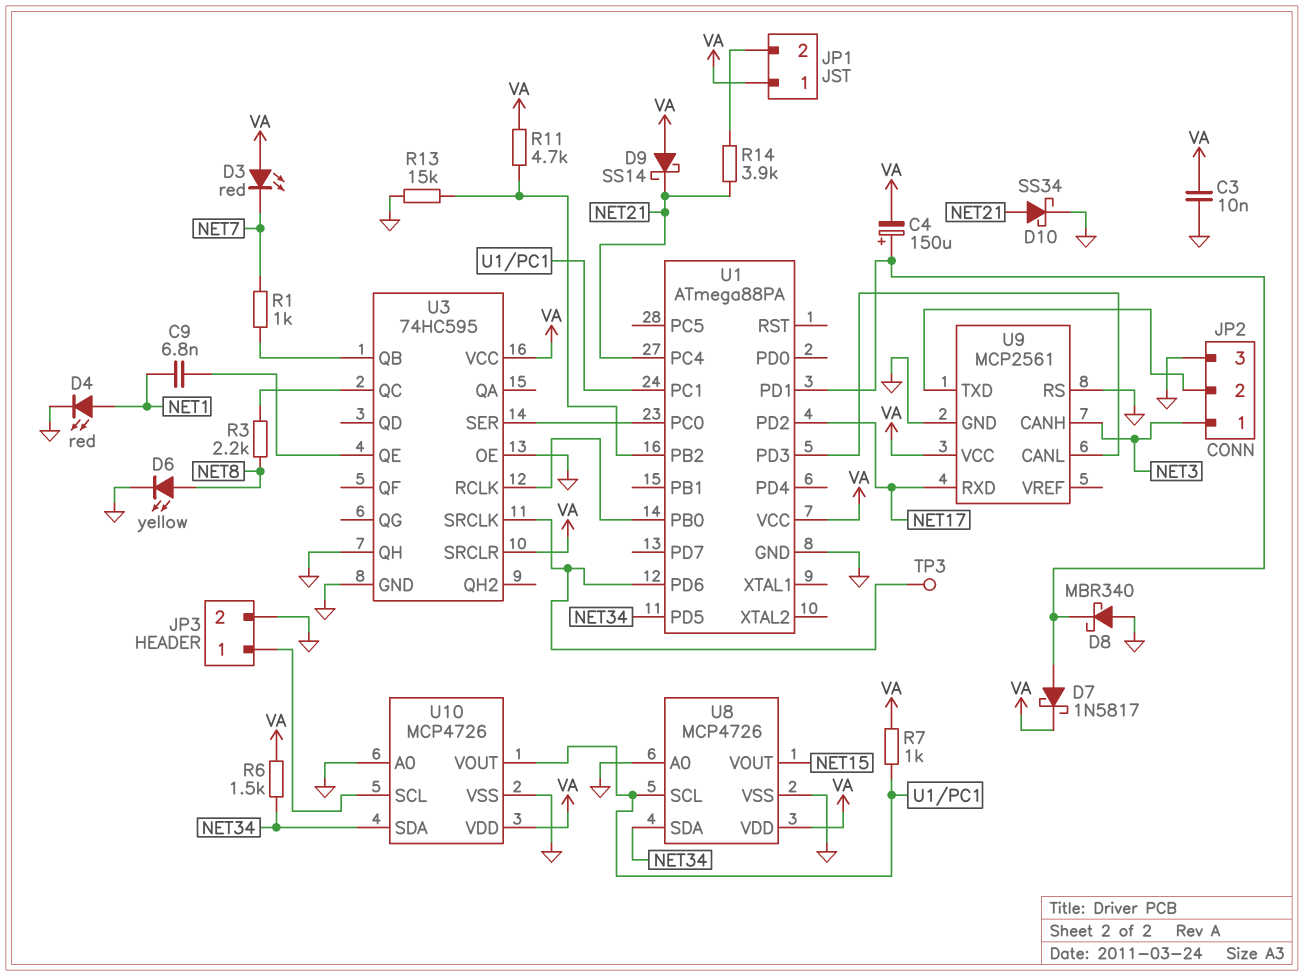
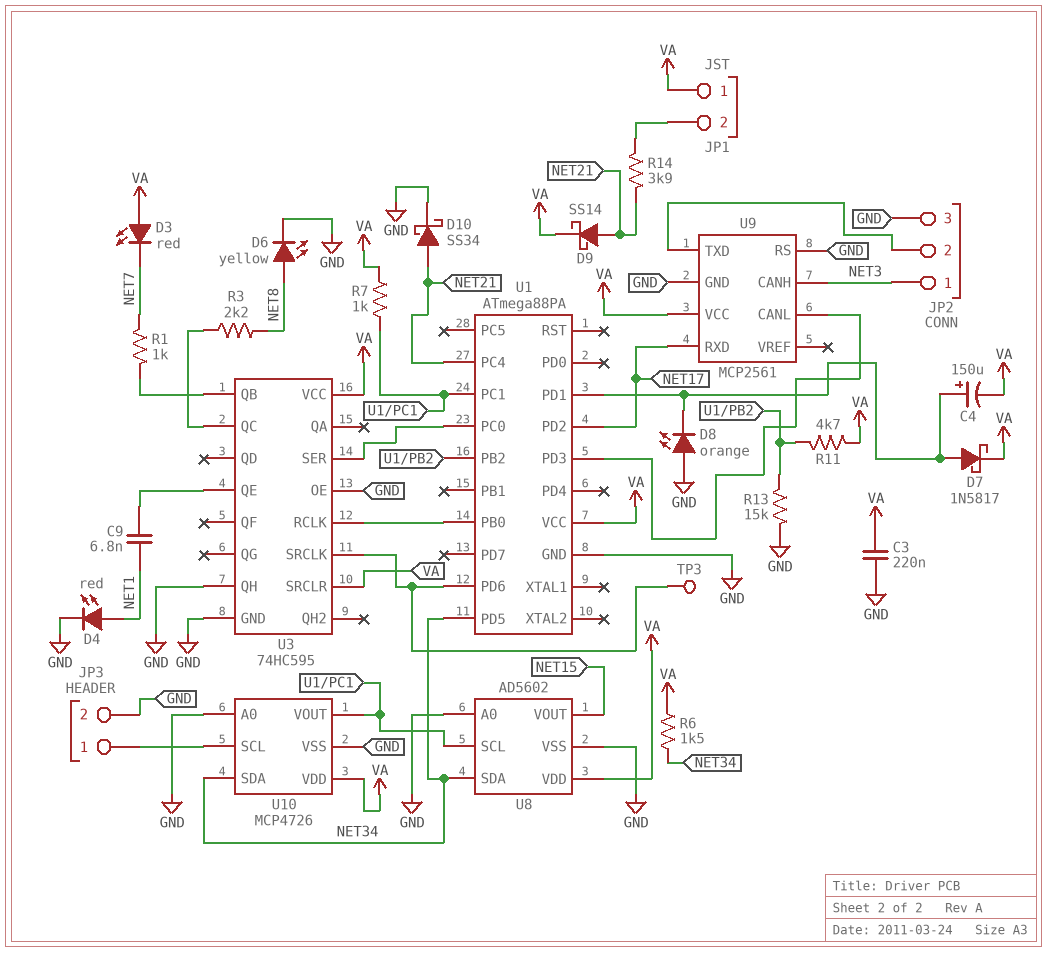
C3: 10nF (GND, VA) -> 220nF (GND, VA)
D8: schottky MBR340 (A GND, K U1/PD1) -> LED orange (A GND, K U1/PD1)
D9: schottky SS14 (A VA, K NET21) -> schottky SS14 (A NET21, K VA)
U8: MCP4726 -> AD5602

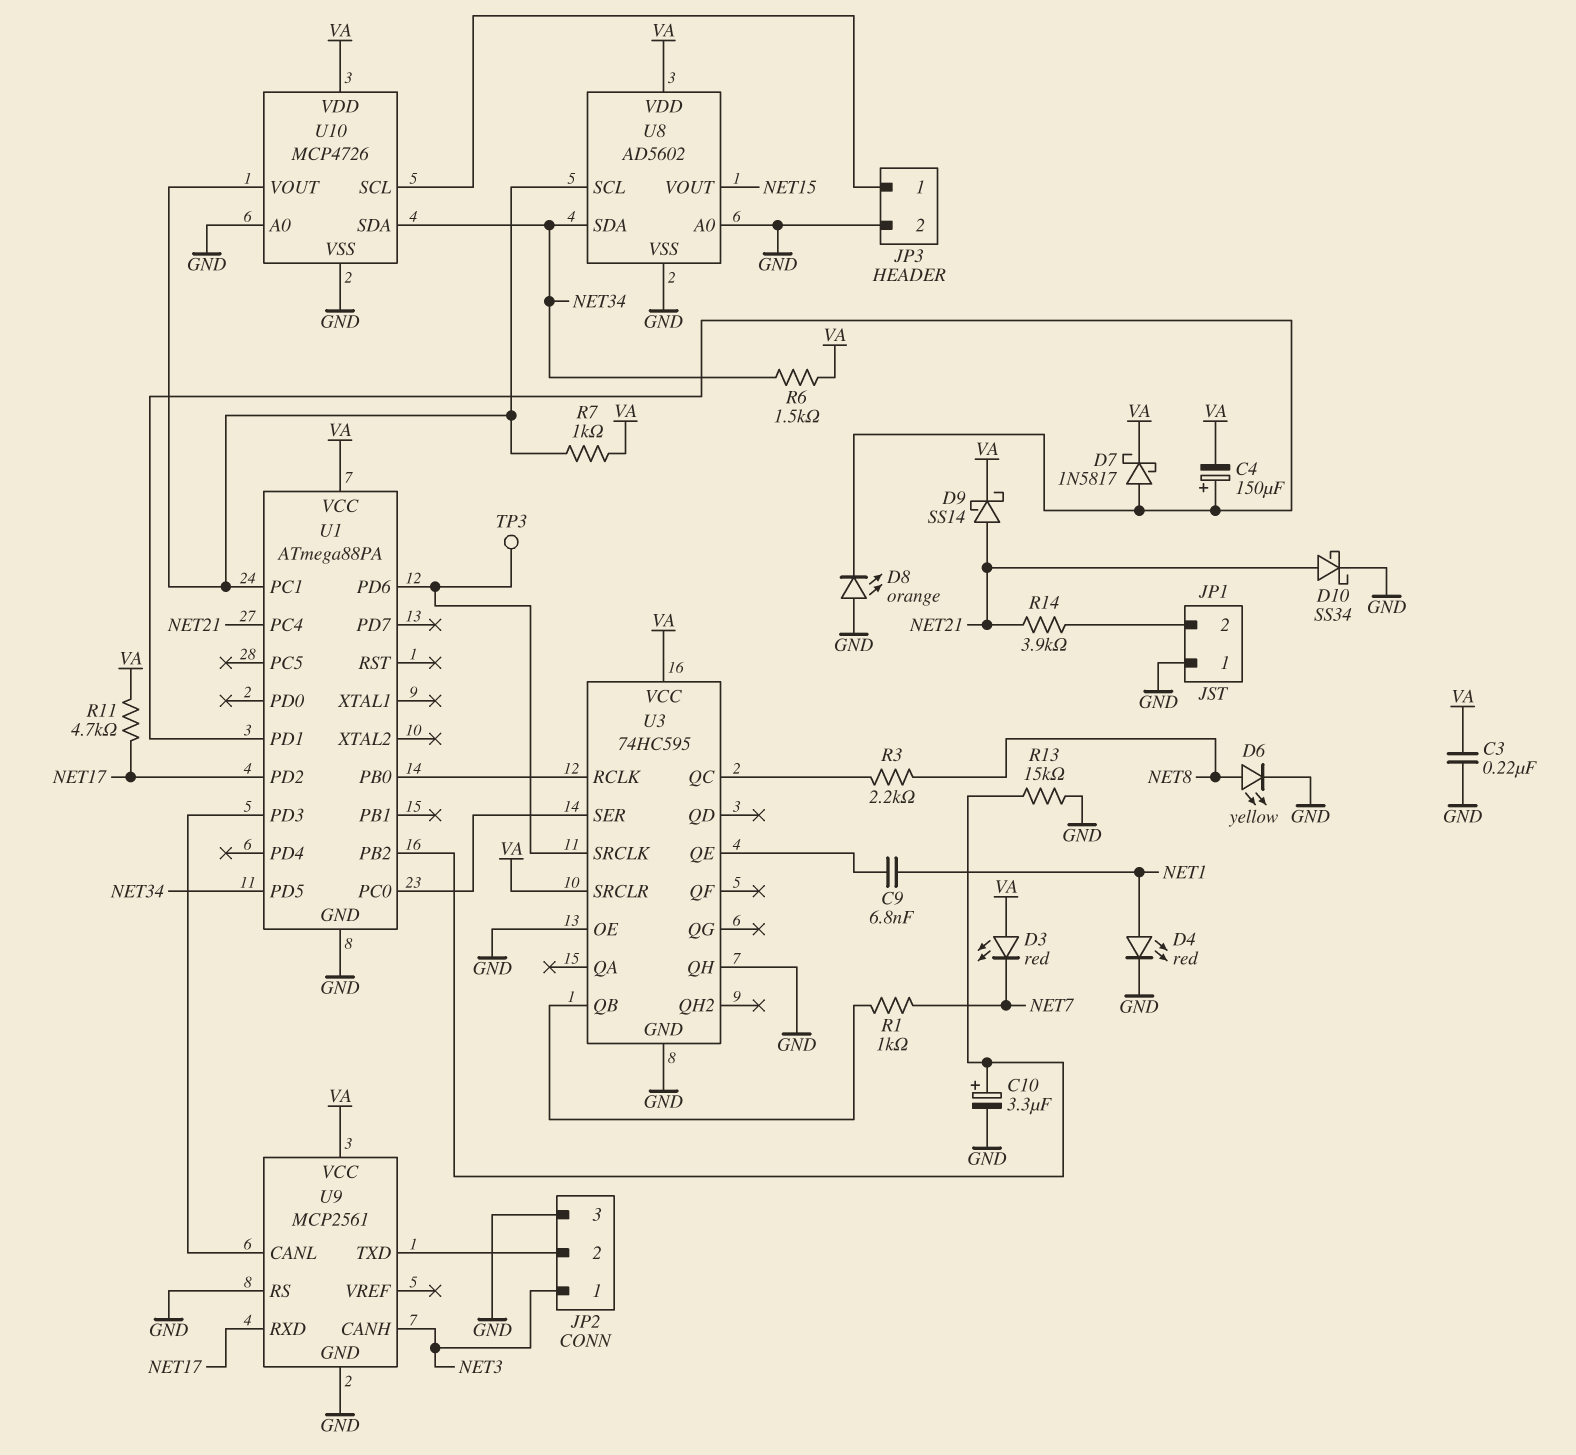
C10: none -> 3.3uF (plus U1/PB2, minus GND)
JP1 pin 1: VA -> GND
R11: 4.7k (U1/PB2, VA) -> 4.7k (NET17, VA)

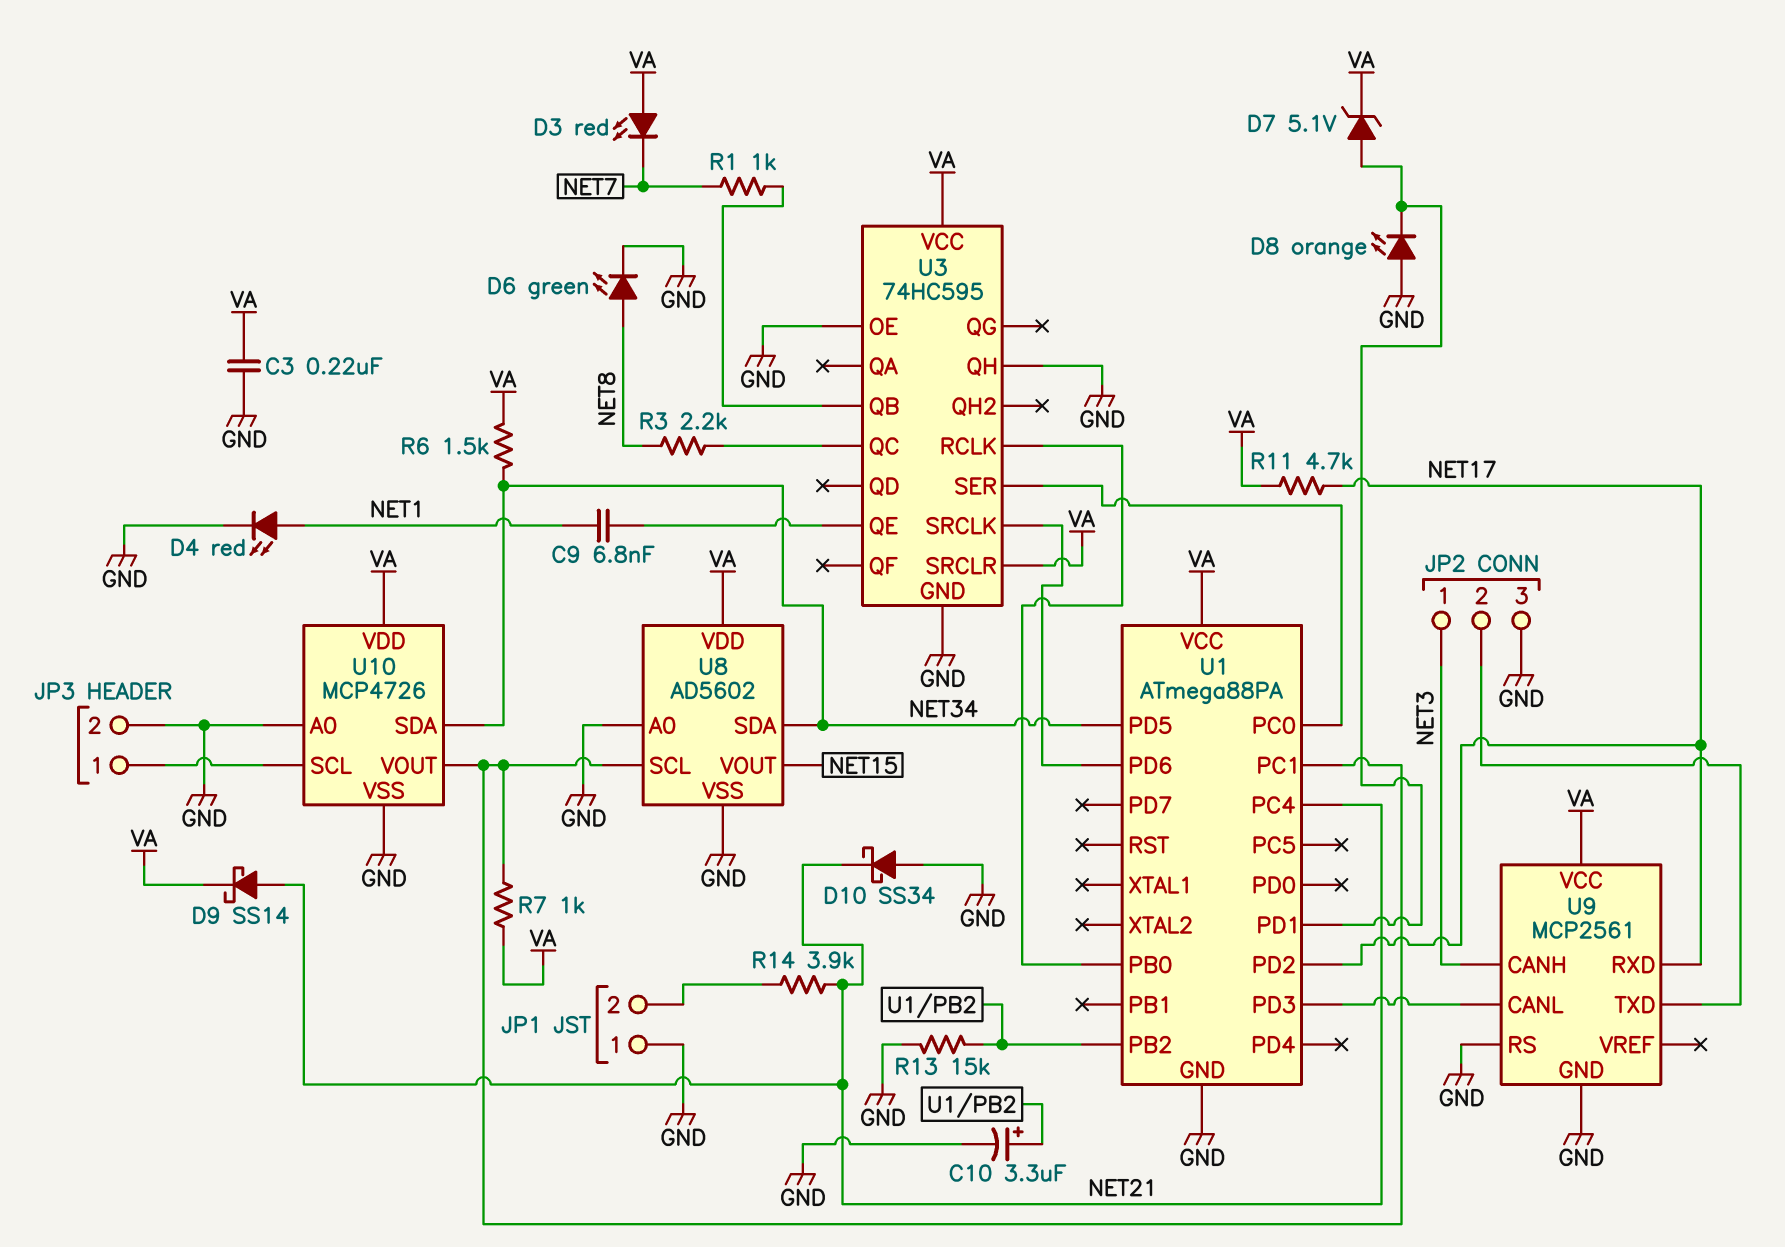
C4: 150uF (plus U1/PD1, minus VA) -> none
D6: LED yellow (A NET8, K GND) -> LED green (A NET8, K GND)
D7: schottky 1N5817 (A U1/PD1, K VA) -> zener 5.1V (A U1/PD1, K VA)
D10: schottky SS34 (A NET21, K GND) -> schottky SS34 (A GND, K NET21)
TP3: test point (U1/PD6) -> none

